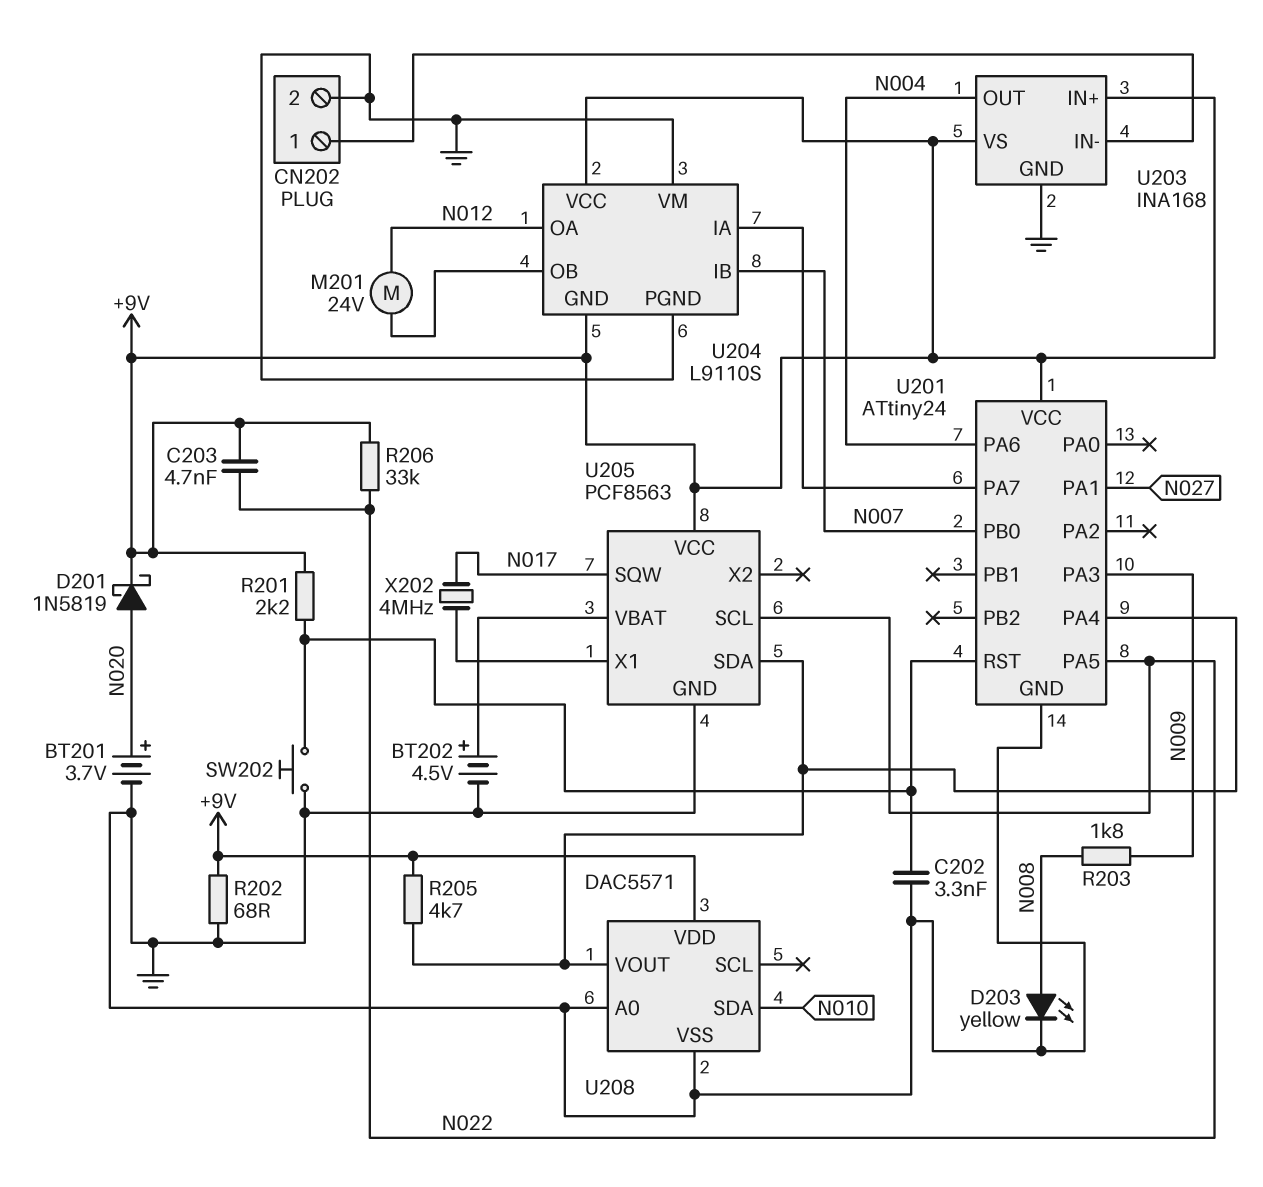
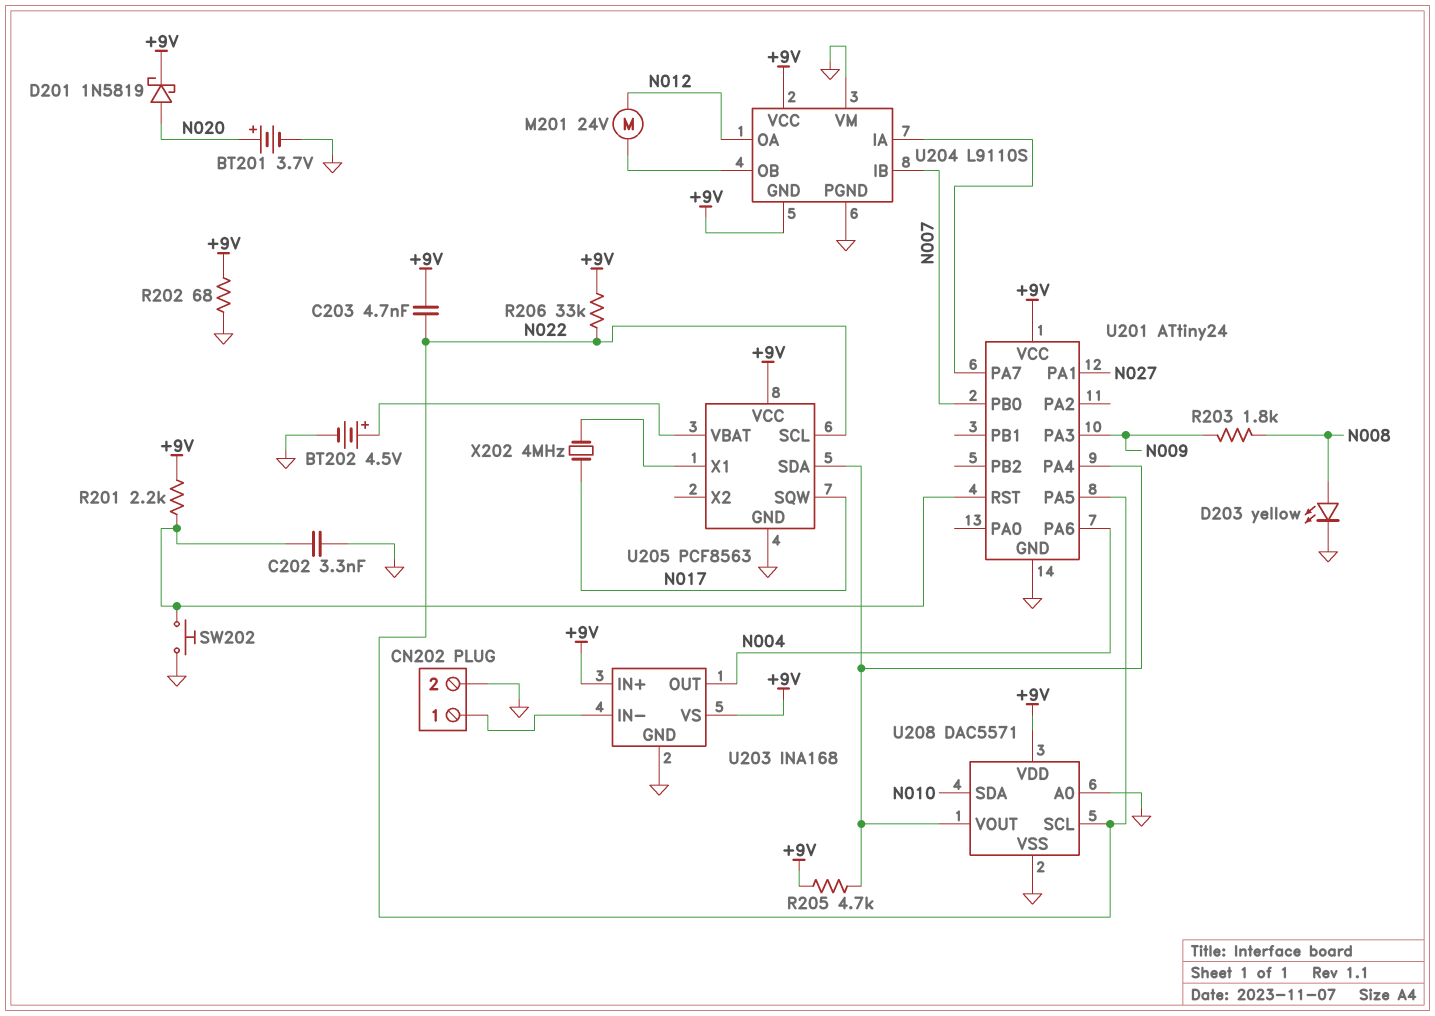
U208 pin SCL: none -> N022

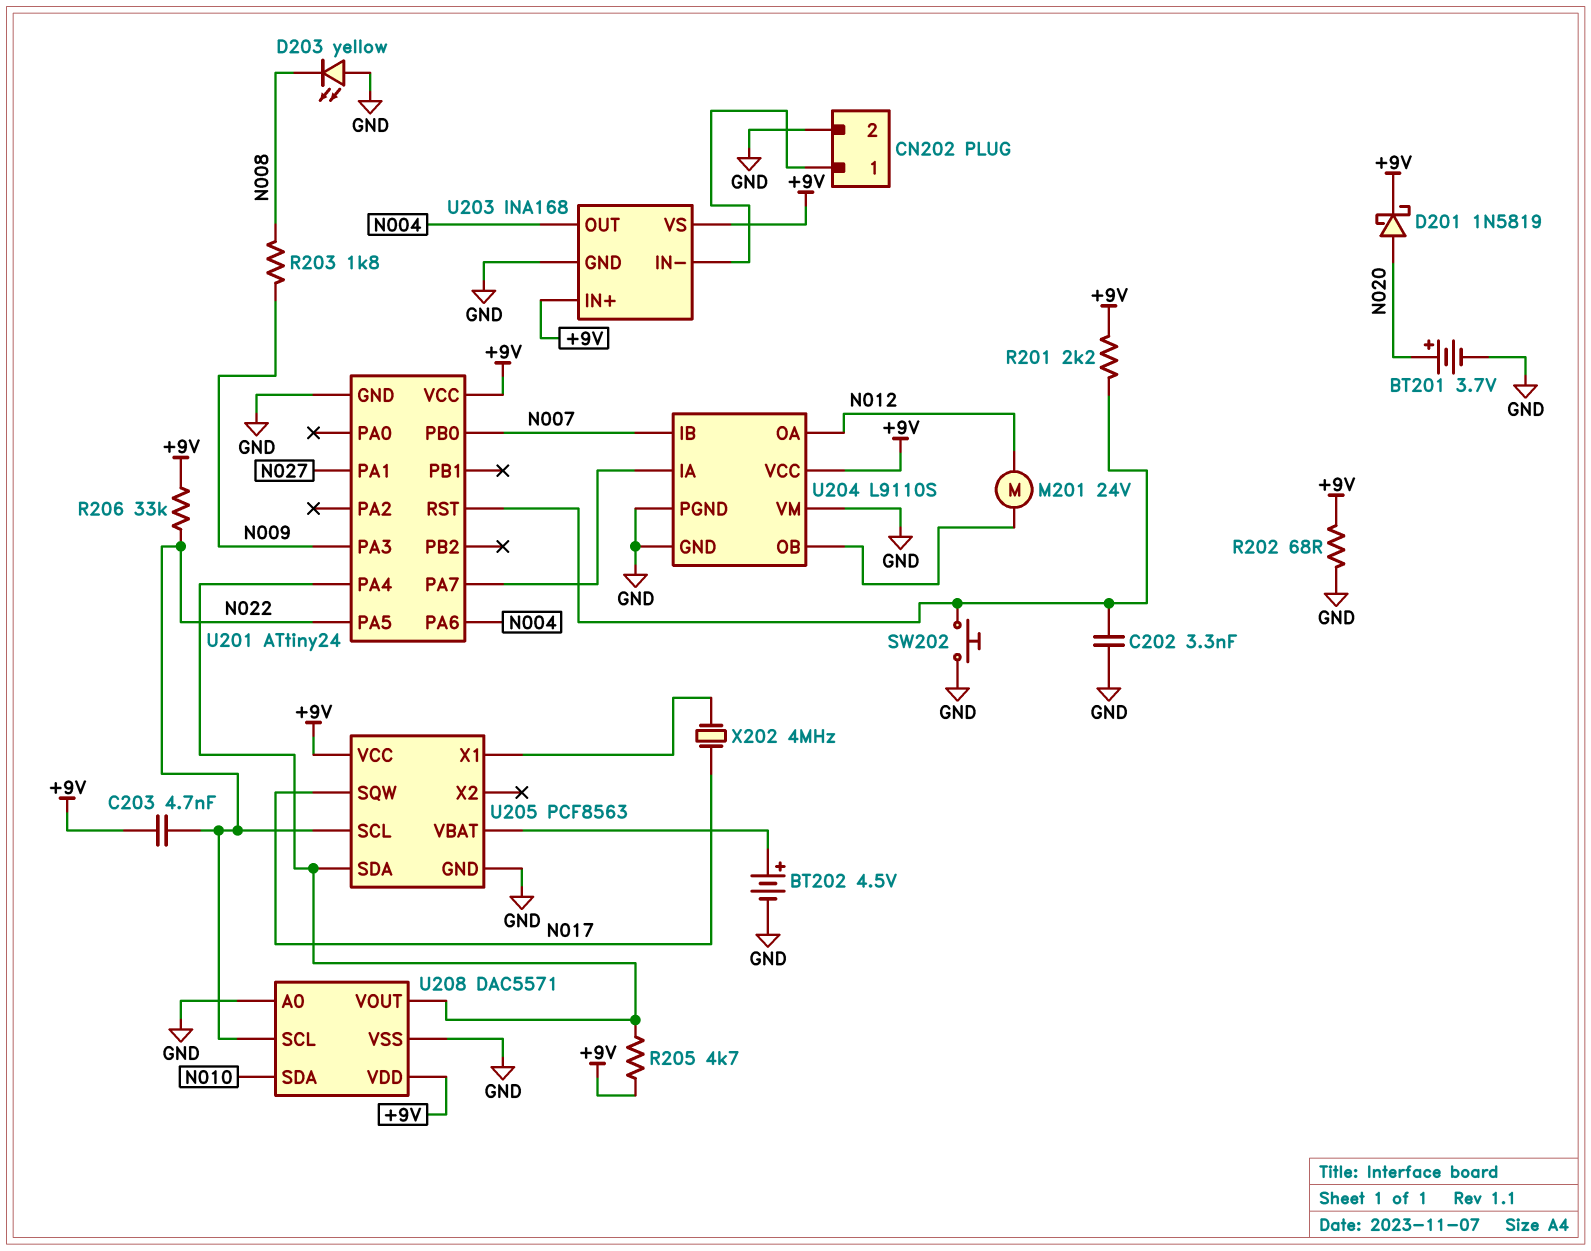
D203: LED yellow (A N008, K GND) -> LED yellow (A GND, K N008)
U204 pin GND: +9V -> GND

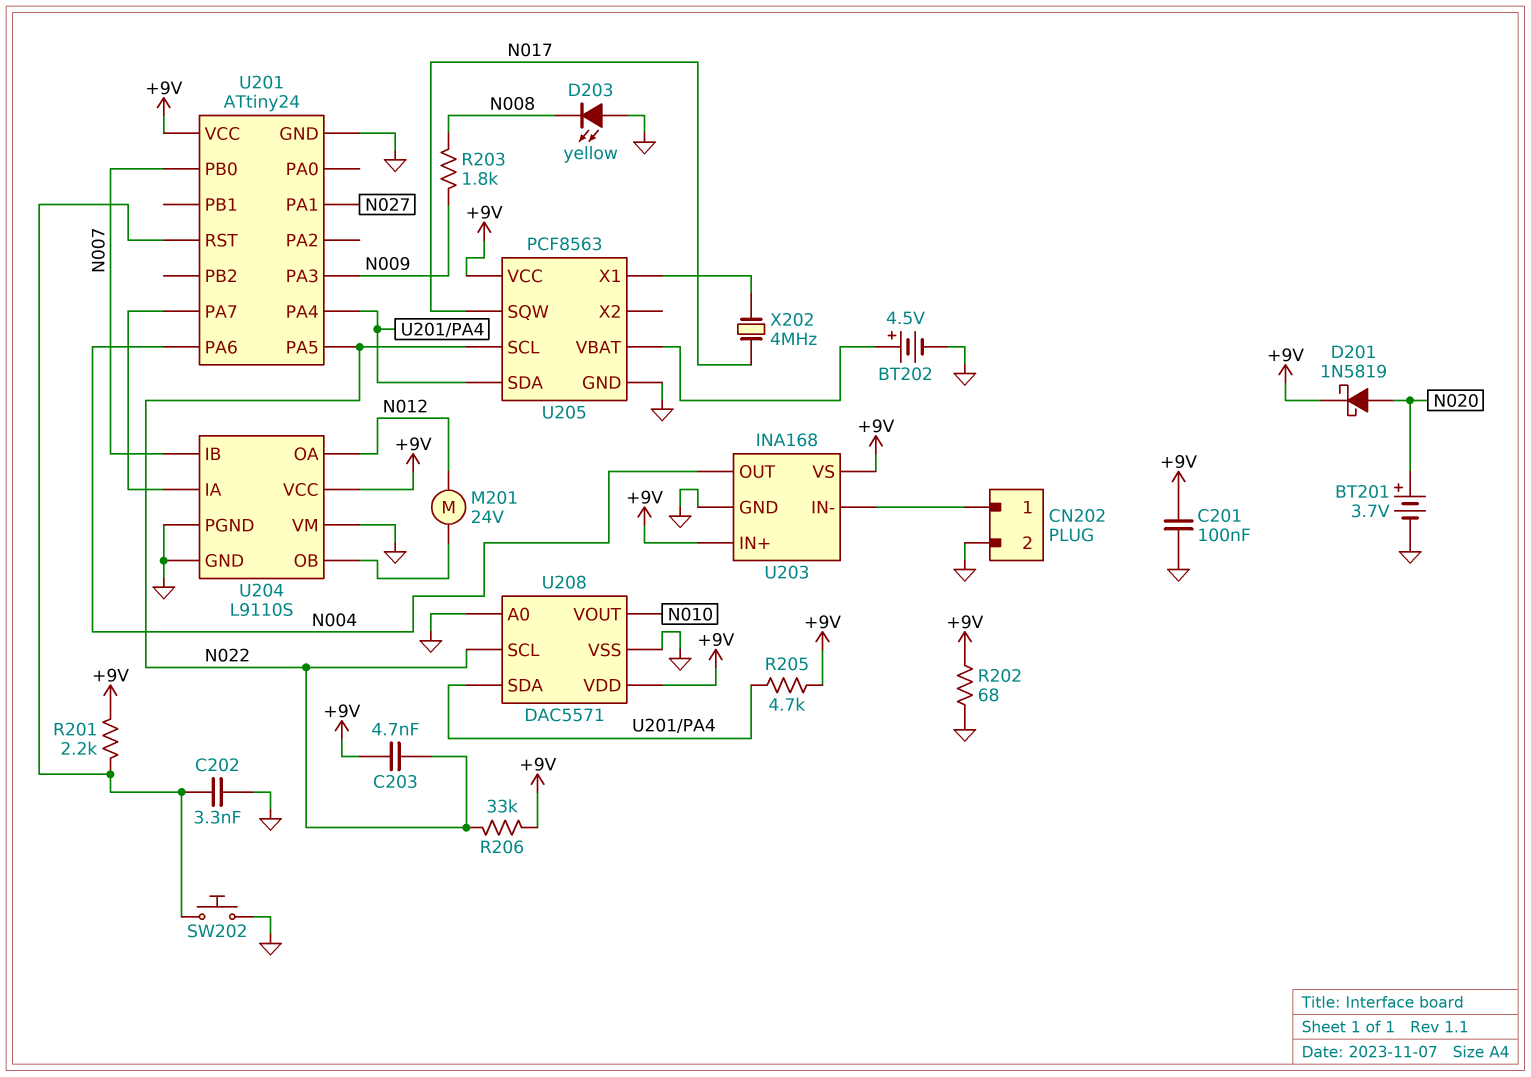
C201: none -> 100nF (+9V, GND)
U208 pin SDA: N010 -> U201/PA4
U208 pin VOUT: U201/PA4 -> N010

